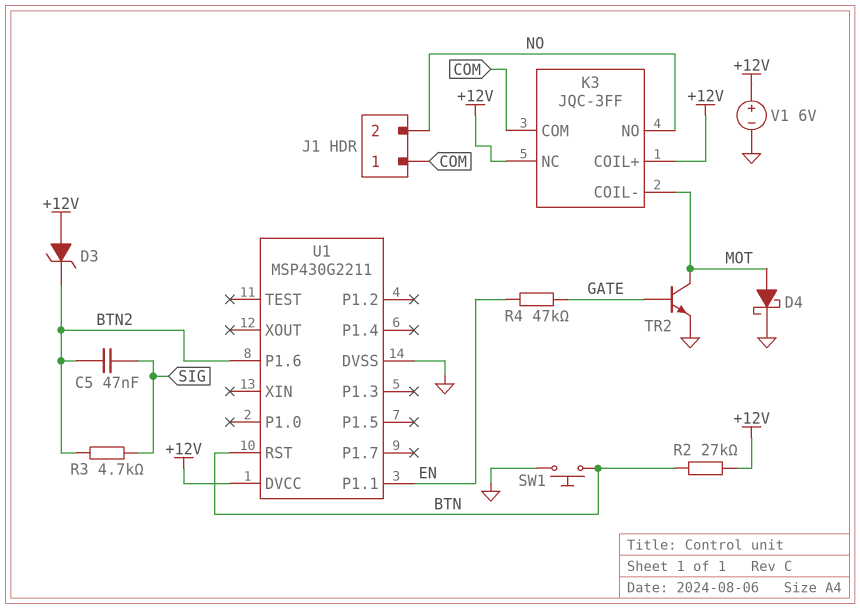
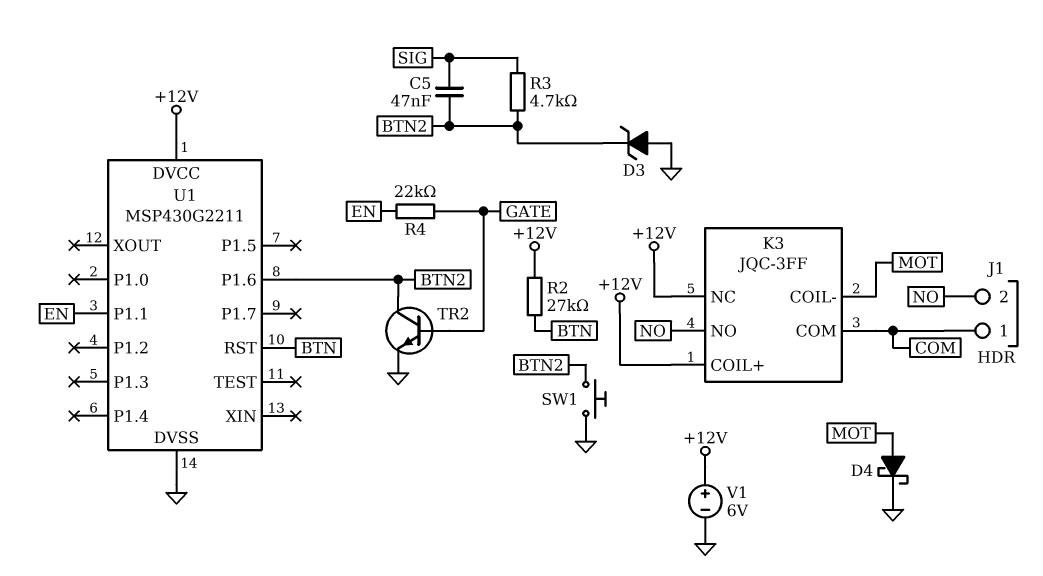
D3: zener (A +12V, K BTN2) -> zener (A GND, K BTN2)
R4: 47k (EN, GATE) -> 22k (EN, GATE)
SW1: button (BTN, GND) -> button (BTN2, GND)
TR2: NPN (B GATE, C MOT, E GND) -> NPN (B GATE, C BTN2, E GND)

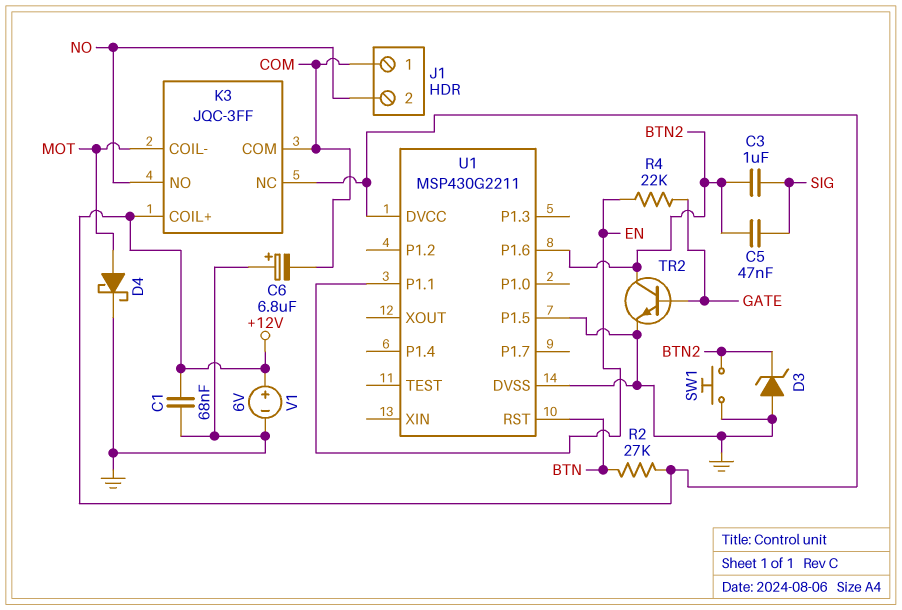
C1: none -> 68nF (+12V, GND)
C3: none -> 1uF (BTN2, SIG)
C6: none -> 6.8uF (plus GND, minus COM)
R3: 4.7k (BTN2, SIG) -> none
U1 pin P1.5: none -> GND

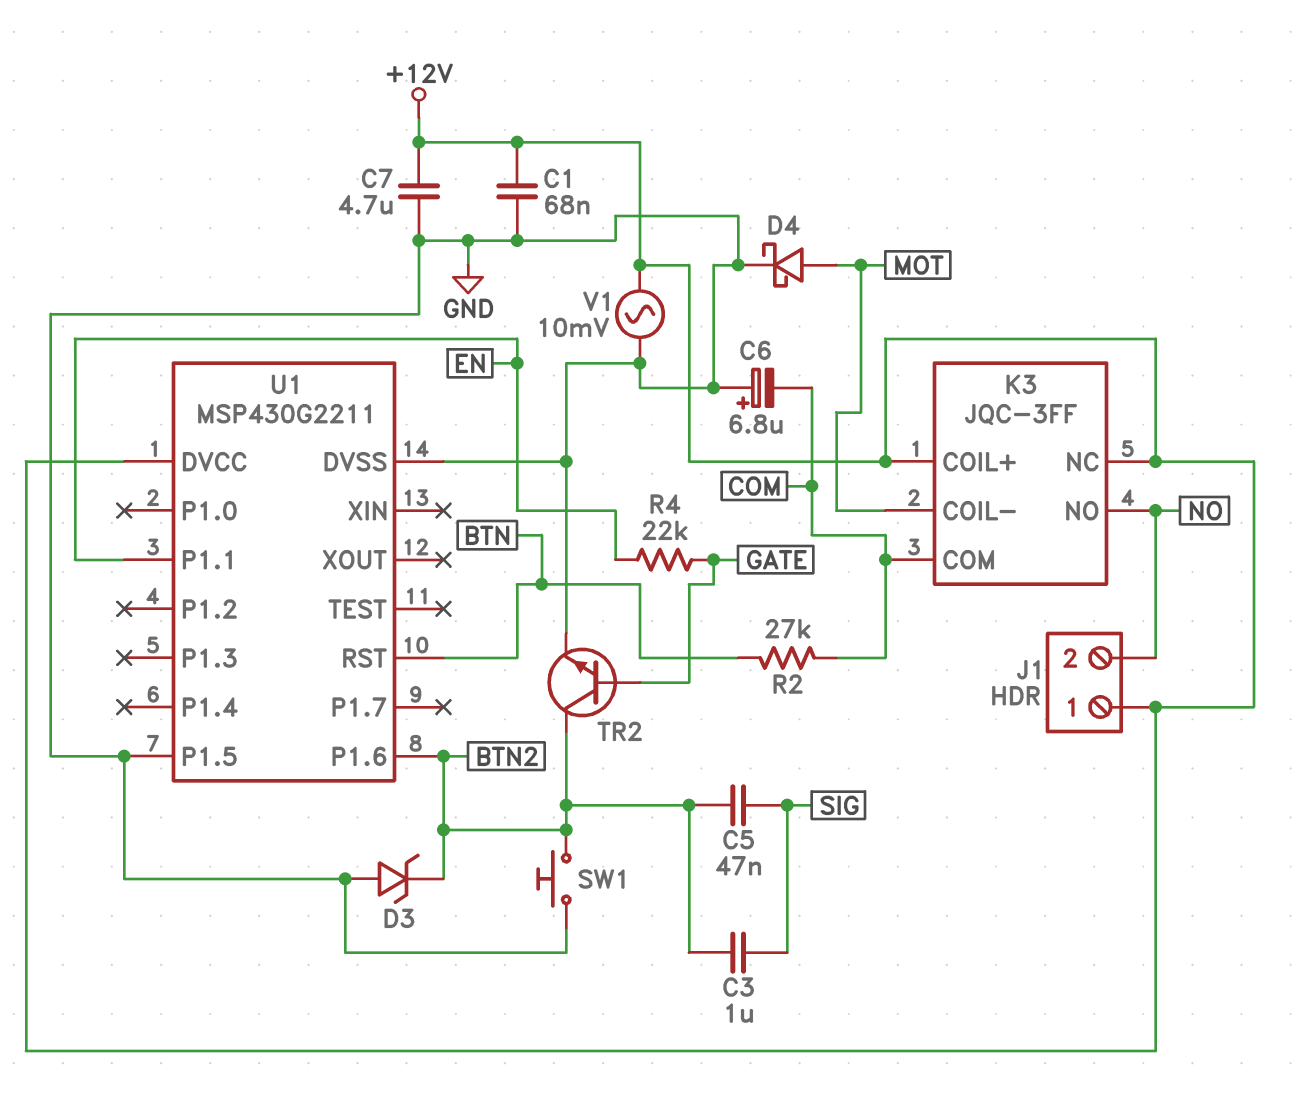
C7: none -> 4.7uF (+12V, GND)
J1 pin 1: COM -> +12V
R2: 27k (+12V, BTN) -> 27k (BTN, COM)
V1: 6V (plus +12V, minus GND) -> AC 10mV (+12V, GND)

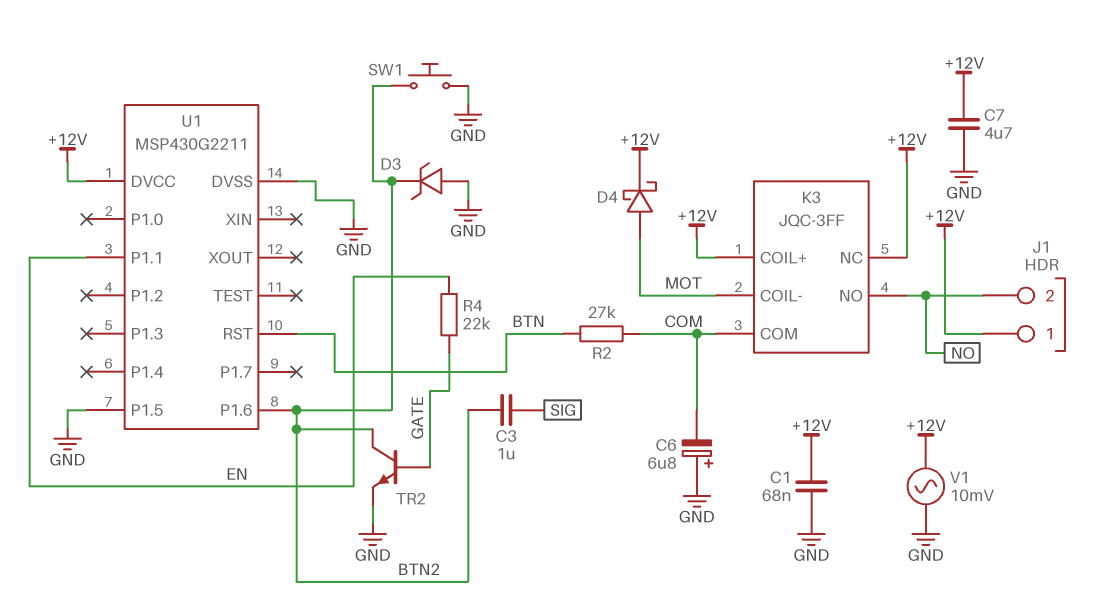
C5: 47nF (BTN2, SIG) -> none
D4: schottky (A MOT, K GND) -> schottky (A MOT, K +12V)

